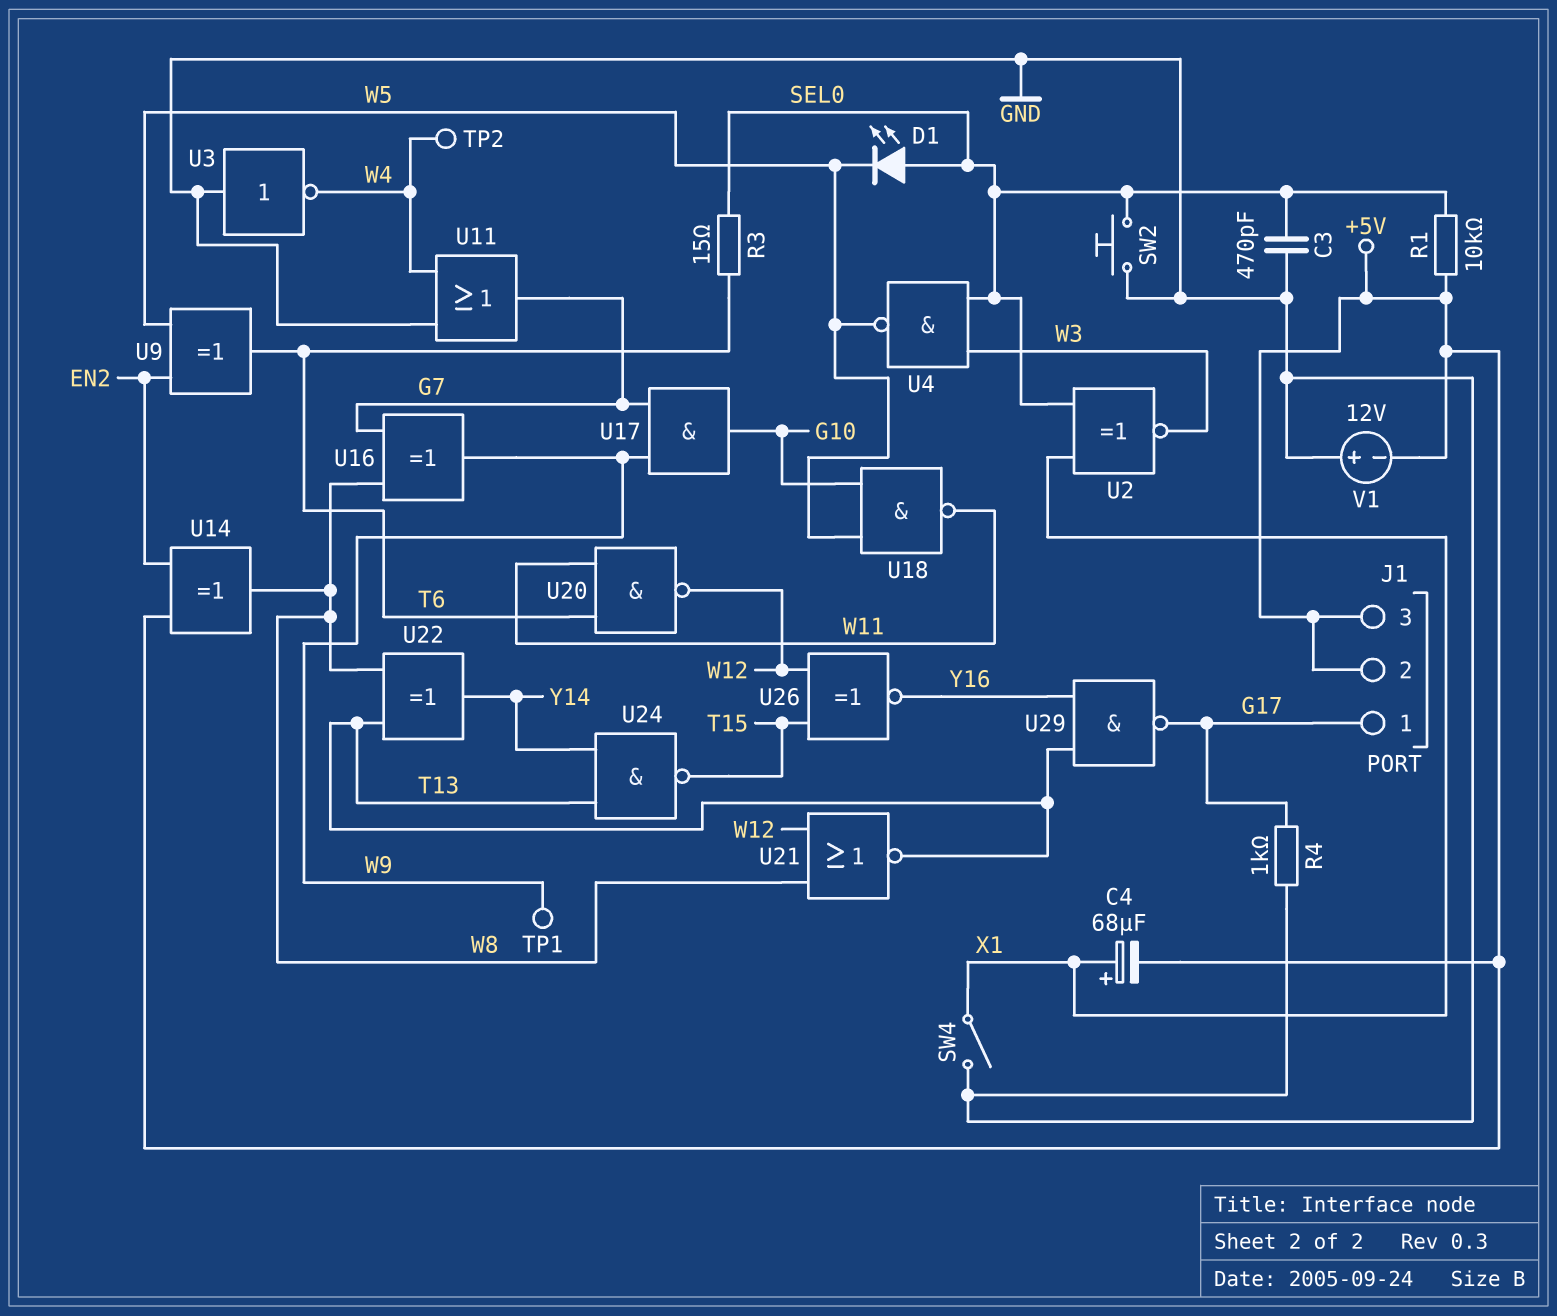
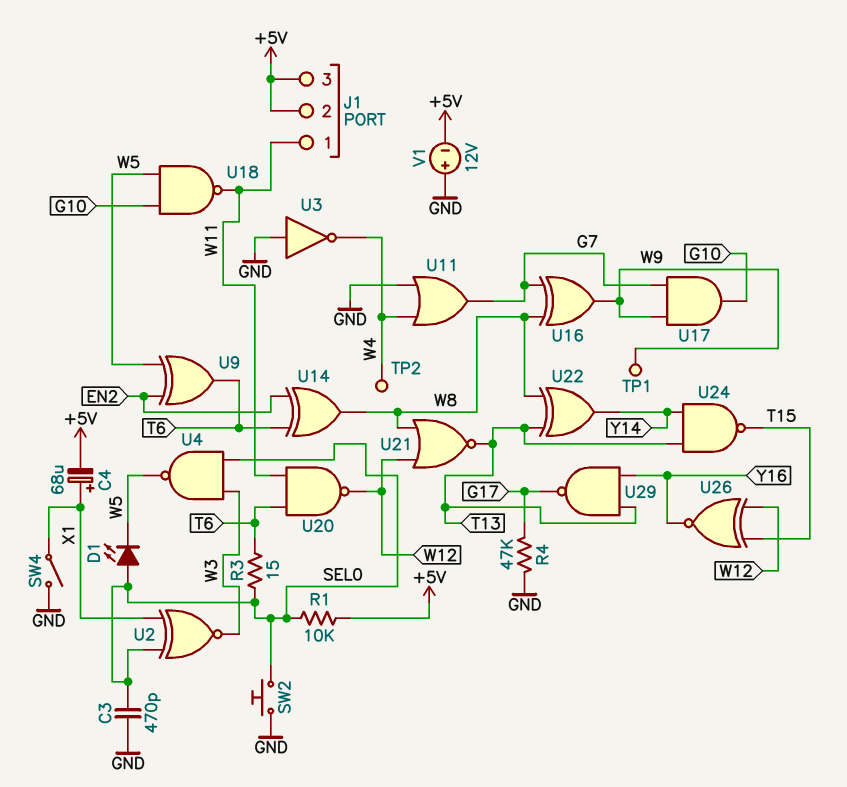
J1 pin 1: G17 -> W11
R4: 1k (G17, GND) -> 47k (G17, GND)
U14: XOR (in +5V, in EN2, out W8) -> XOR (in EN2, in T6, out W8)

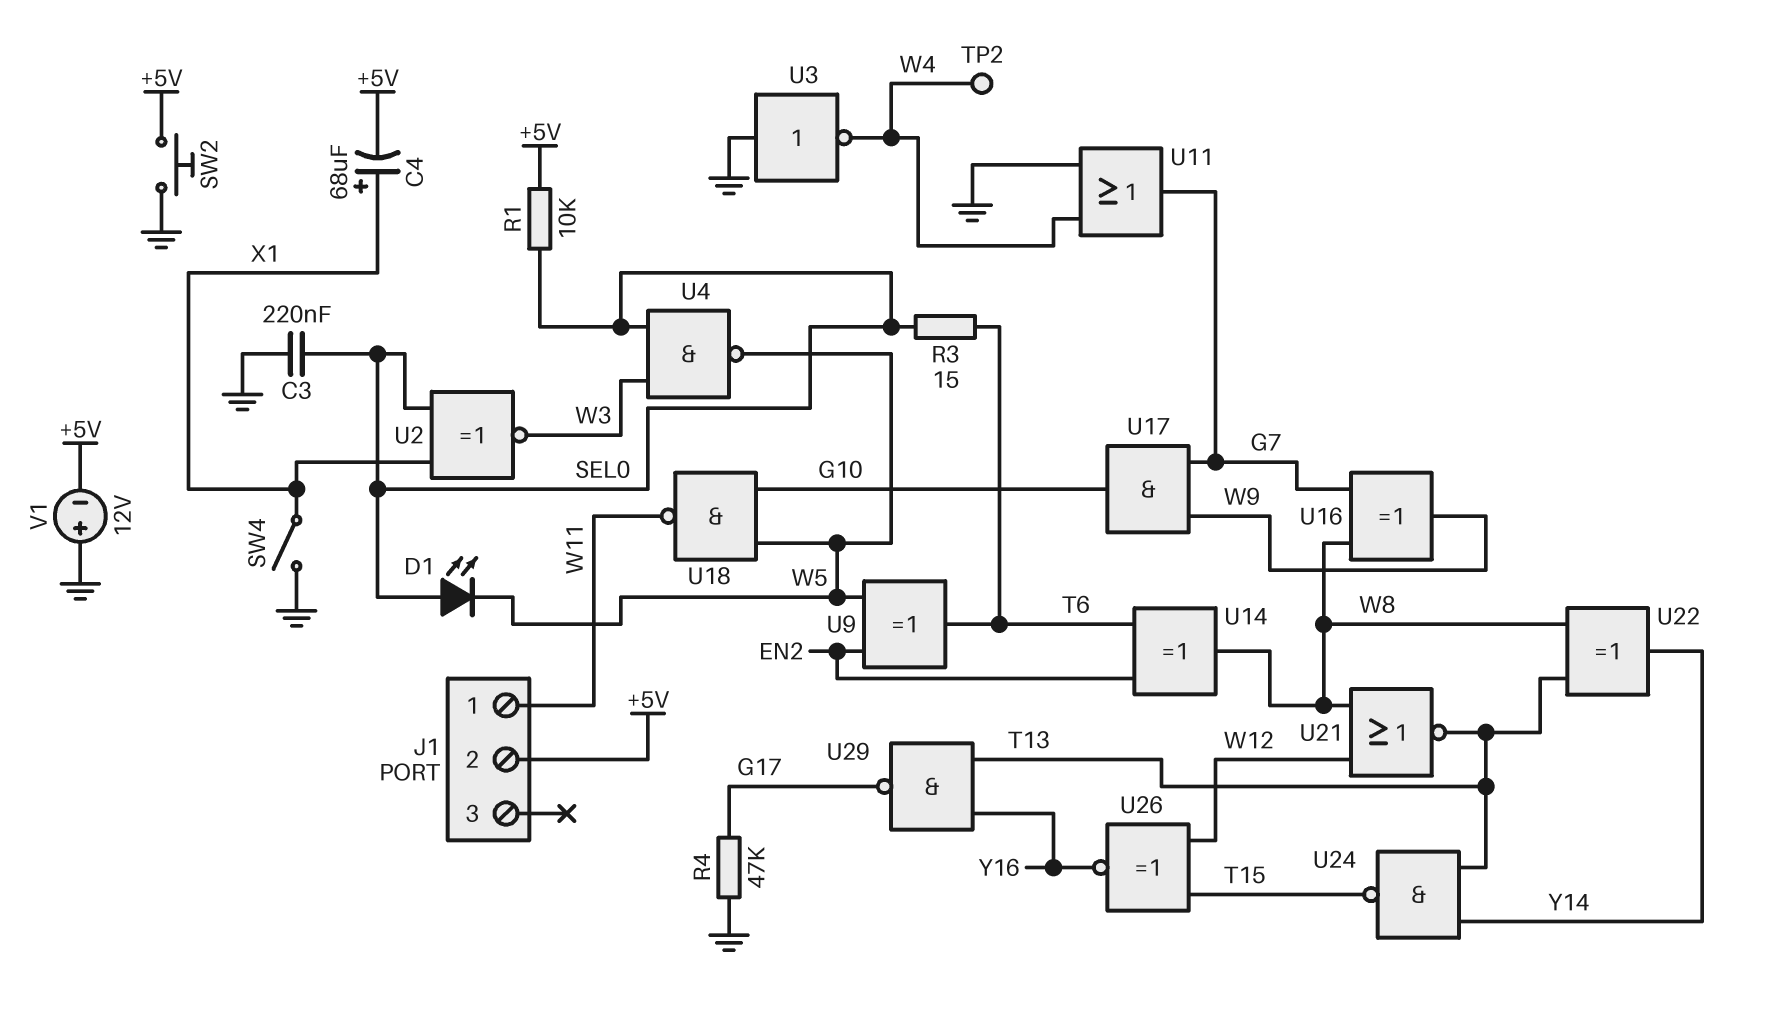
C3: 470pF (GND, SEL0) -> 220nF (GND, SEL0)
J1 pin 3: +5V -> none
SW2: button (GND, SEL0) -> button (+5V, GND)
TP1: test point (W9) -> none
U20: NAND (in T6, in W11, out W12) -> none

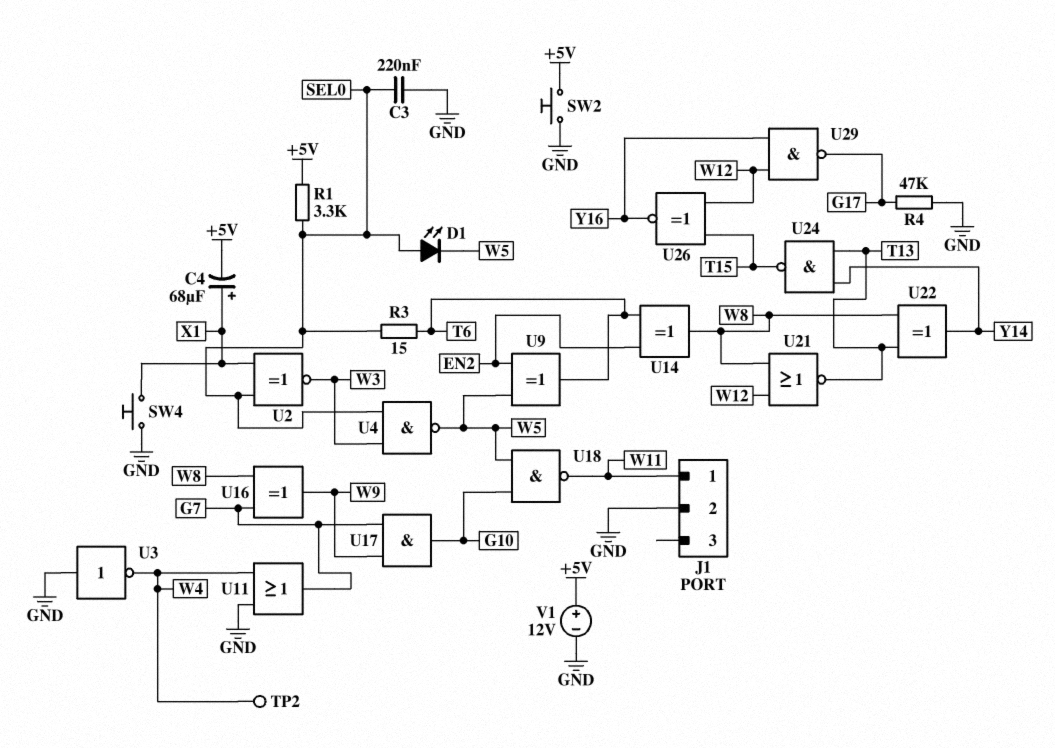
J1 pin 2: +5V -> GND
R1: 10k (+5V, SEL0) -> 3.3k (+5V, SEL0)
SW4: switch (GND, X1) -> button (GND, X1)
U29: NAND (in T13, in Y16, out G17) -> NAND (in W12, in Y16, out G17)
V1: 12V (plus GND, minus +5V) -> 12V (plus +5V, minus GND)

